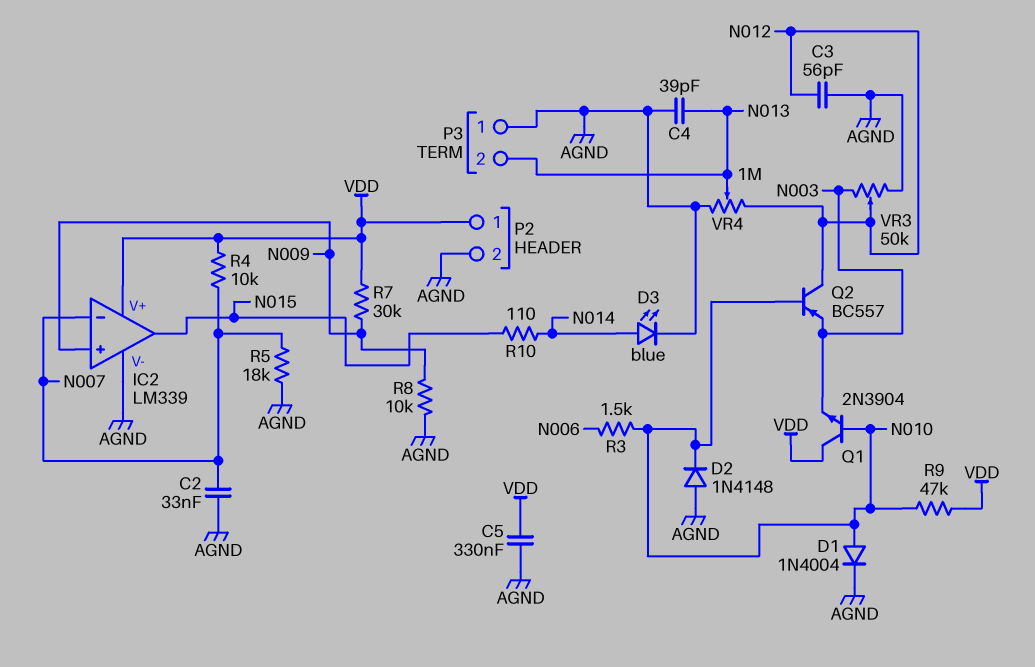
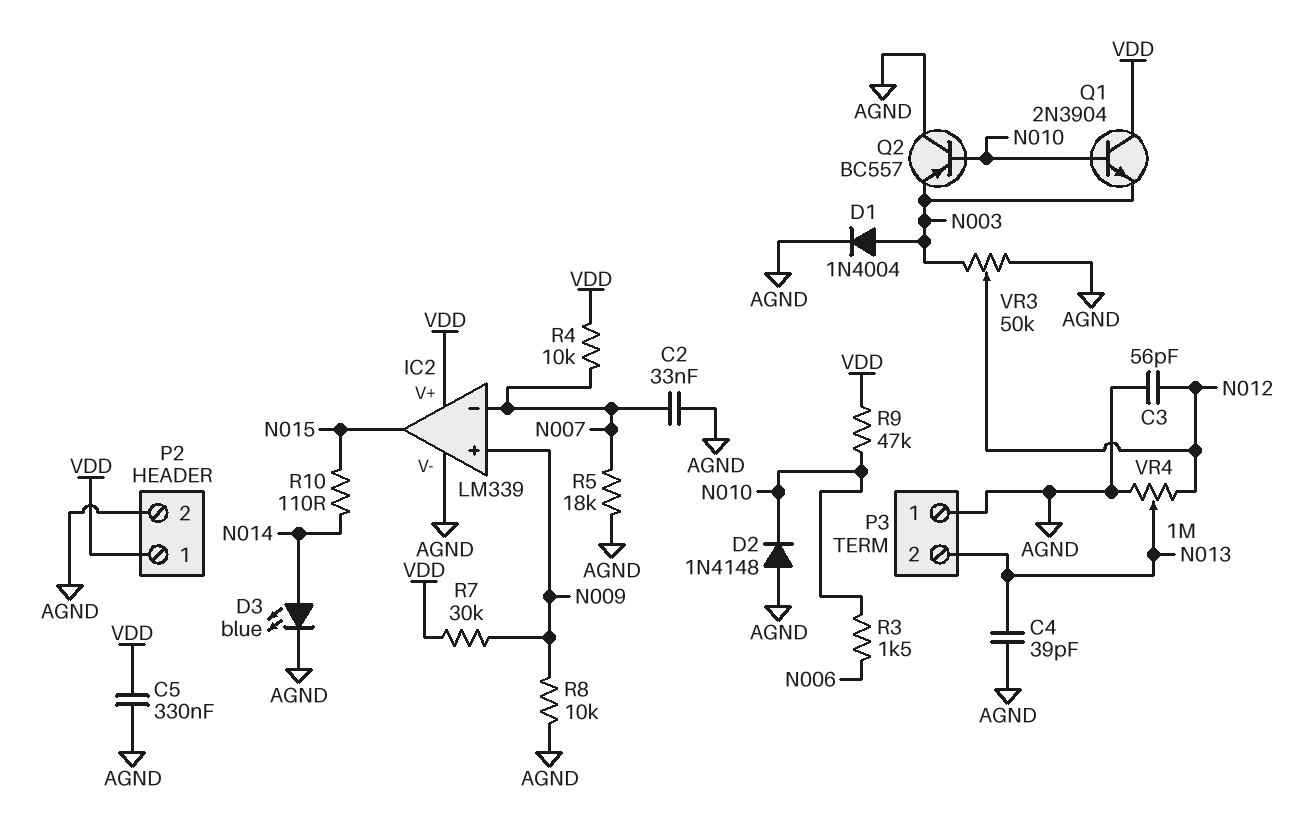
D1: diode 1N4004 (A N010, K AGND) -> diode 1N4004 (A N003, K AGND)
Q2: PNP BC557 (B N010, C N012, E N003) -> PNP BC557 (B N010, C AGND, E N003)

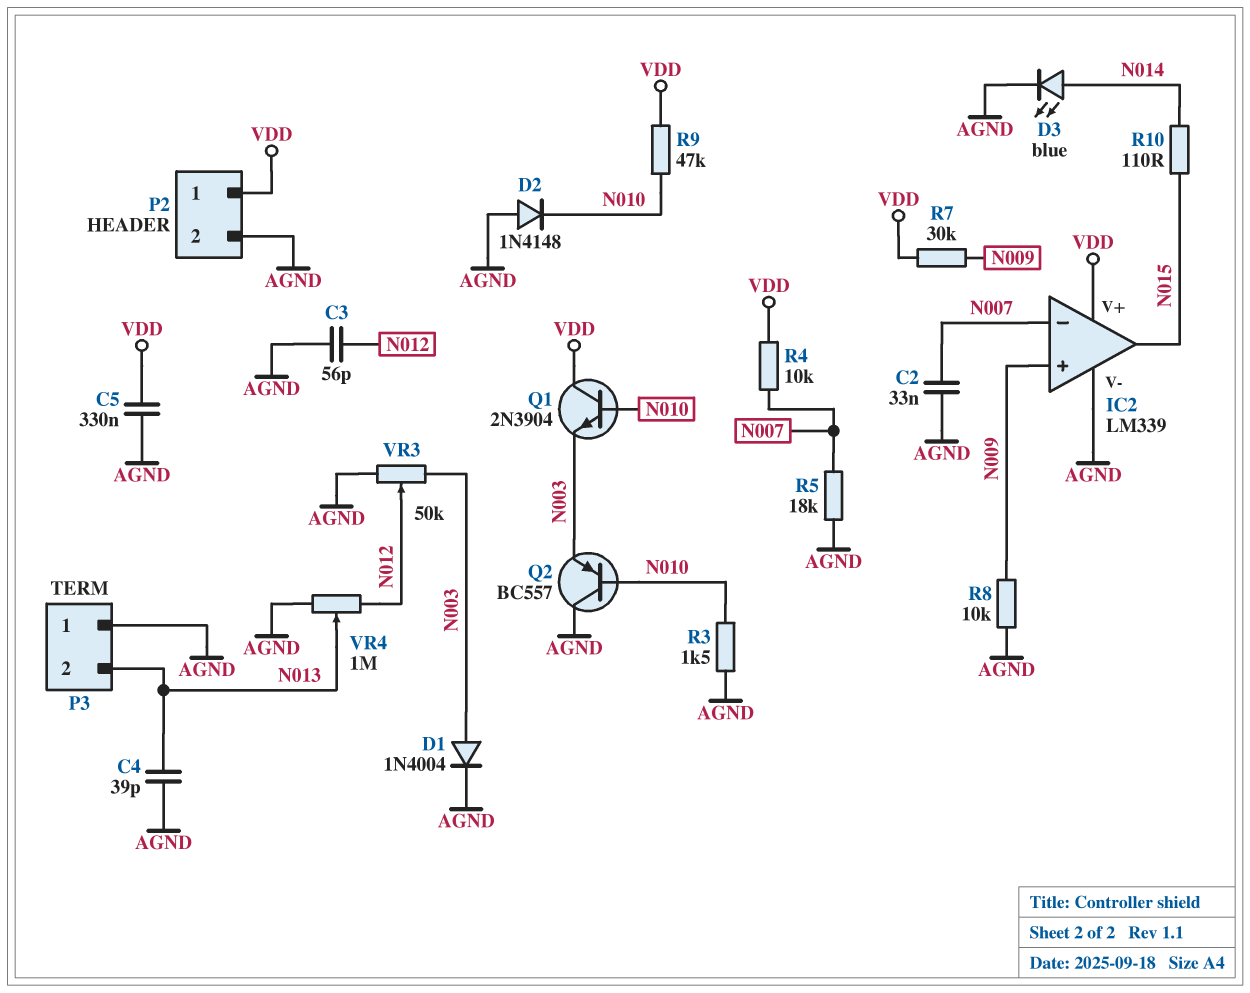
R3: 1.5k (N006, N010) -> 1.5k (AGND, N010)

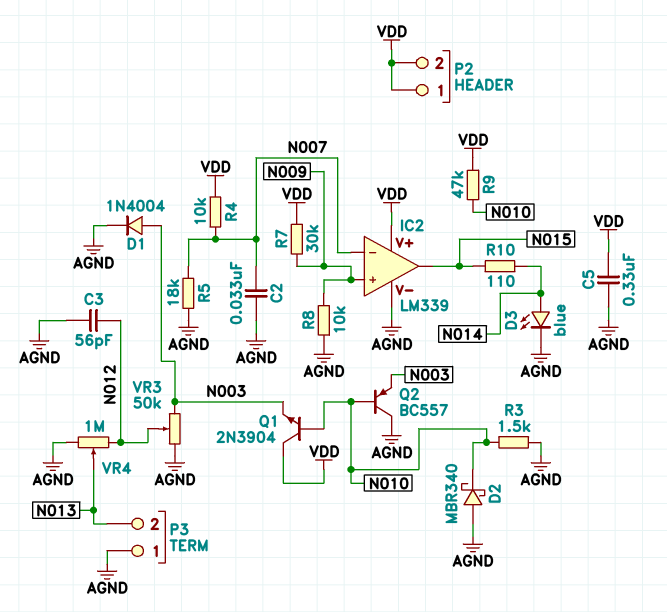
C4: 39pF (AGND, N013) -> none
D2: diode 1N4148 (A AGND, K N010) -> schottky MBR340 (A AGND, K N010)
P2 pin 2: AGND -> VDD

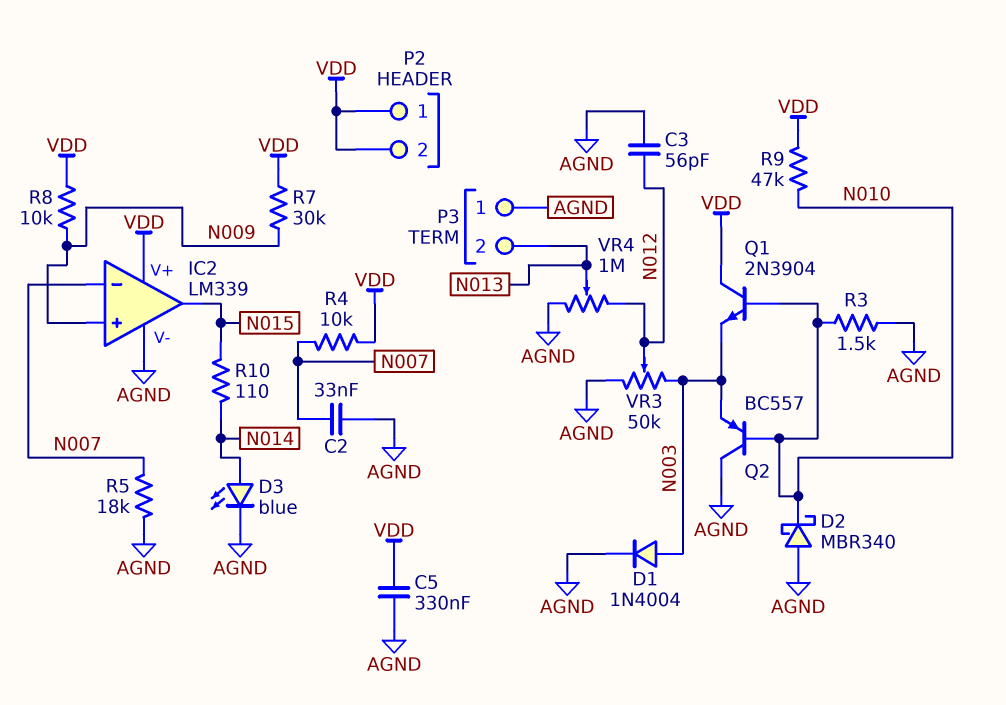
R8: 10k (AGND, N009) -> 10k (N009, VDD)

